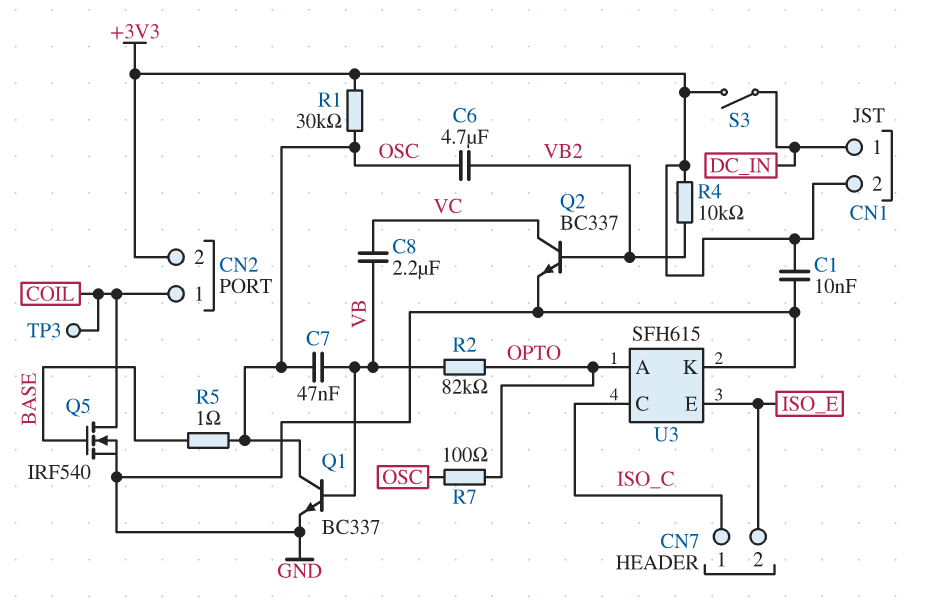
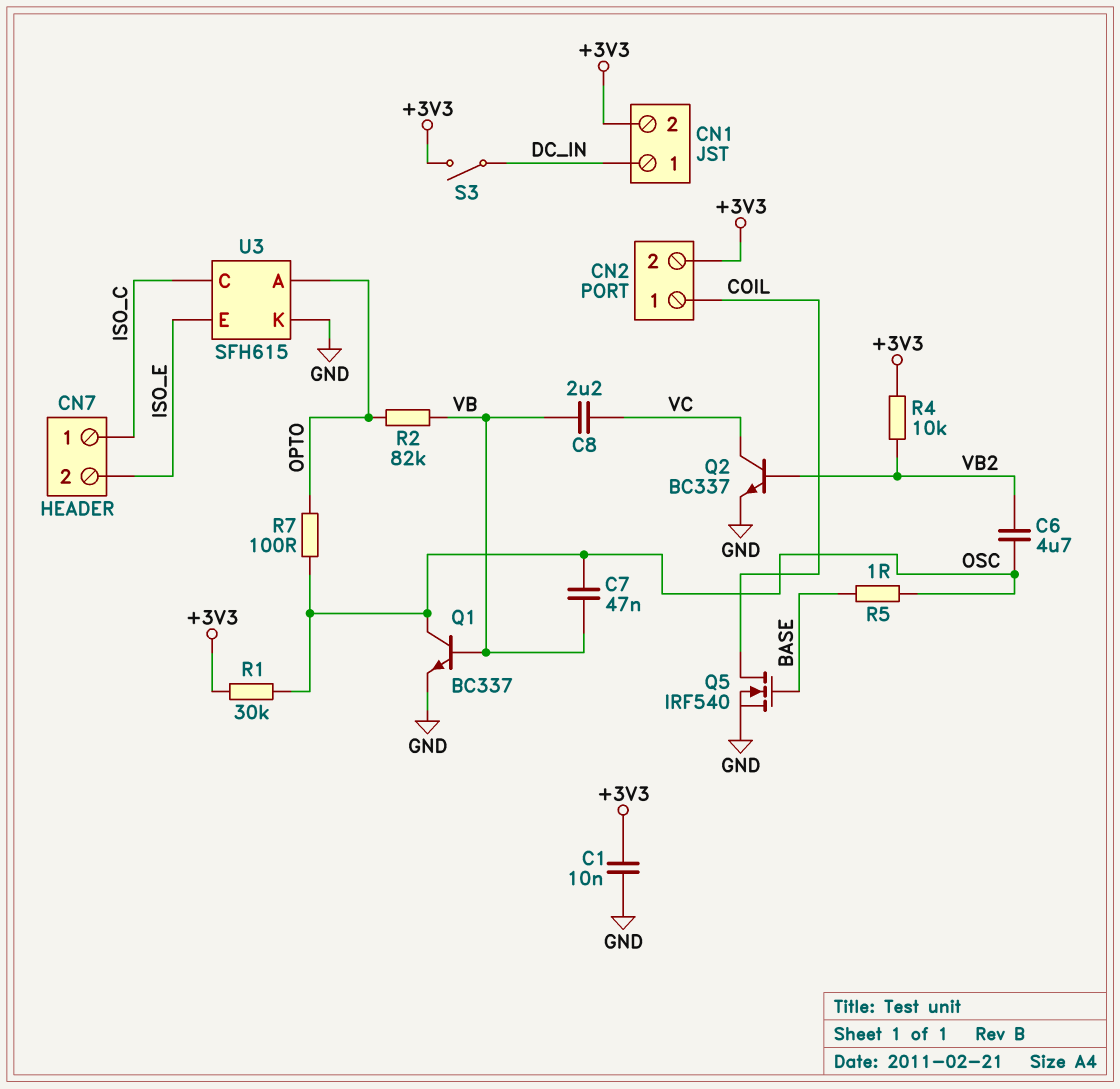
TP3: test point (COIL) -> none

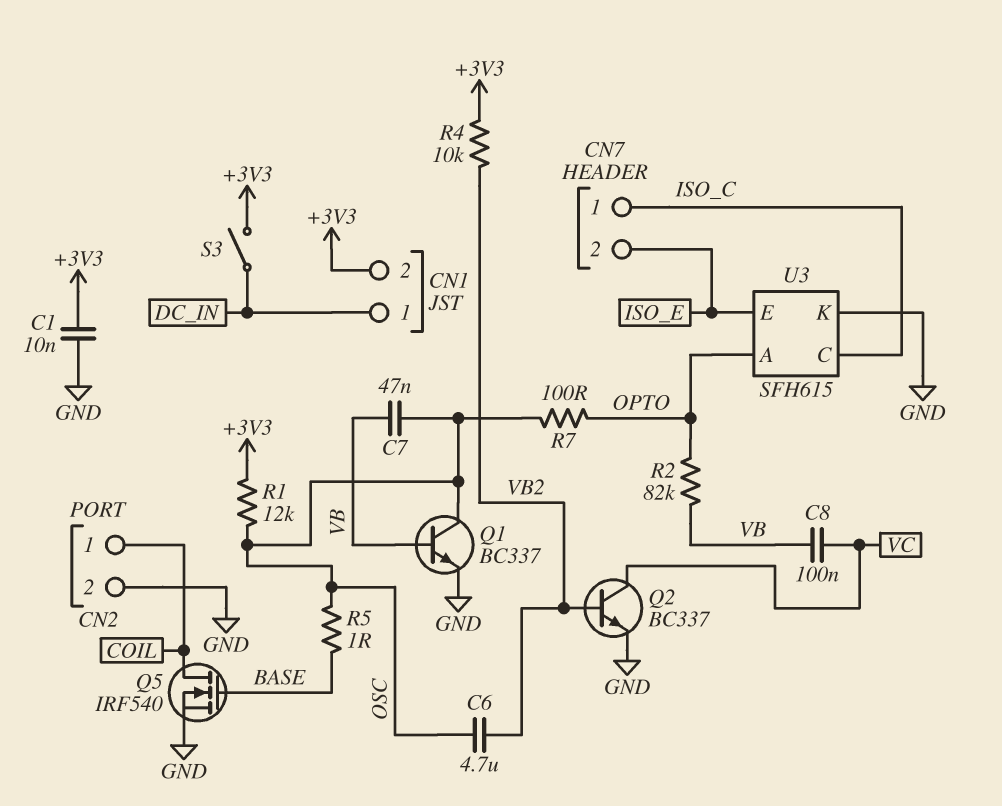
C8: 2.2uF (VB, VC) -> 100nF (VB, VC)
CN2 pin 2: +3V3 -> GND
R1: 30k (+3V3, OSC) -> 12k (+3V3, OSC)

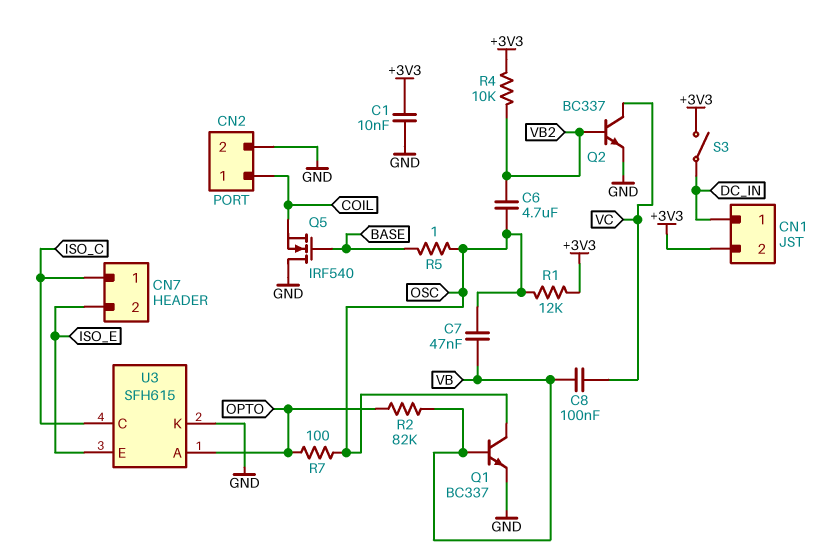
Q5: NMOS IRF540 (G BASE, D COIL, S GND) -> NMOS IRF540 (G BASE, D GND, S COIL)

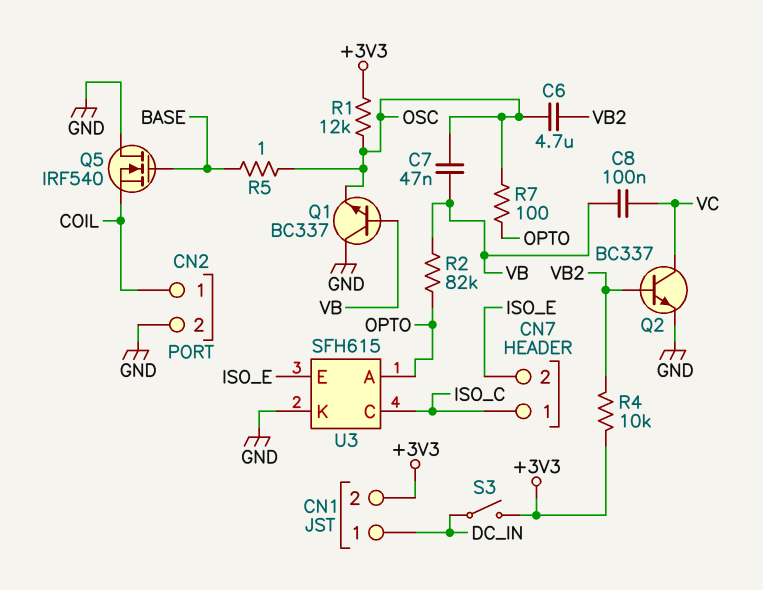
C1: 10nF (+3V3, GND) -> none
Q1: NPN BC337 (B VB, C OSC, E GND) -> NPN BC337 (B VB, C GND, E OSC)

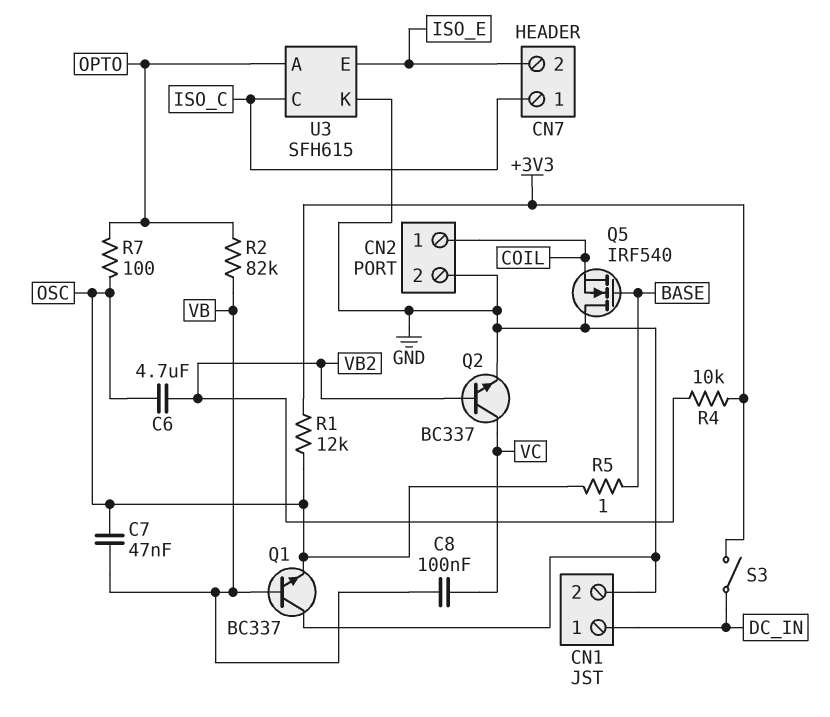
CN1 pin 2: +3V3 -> GND

